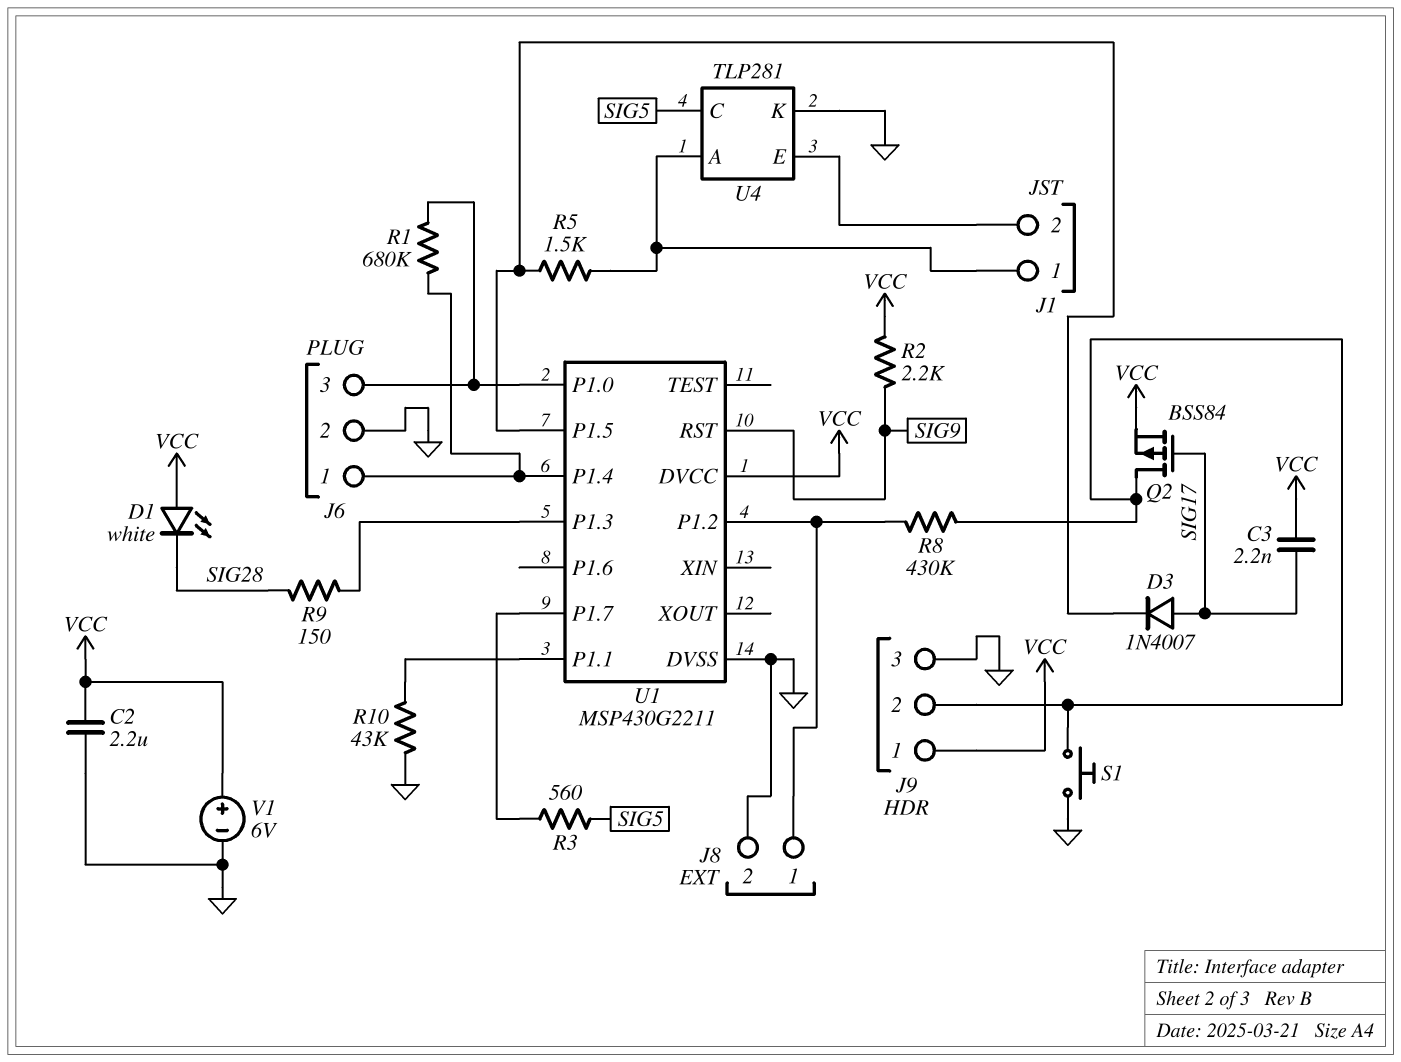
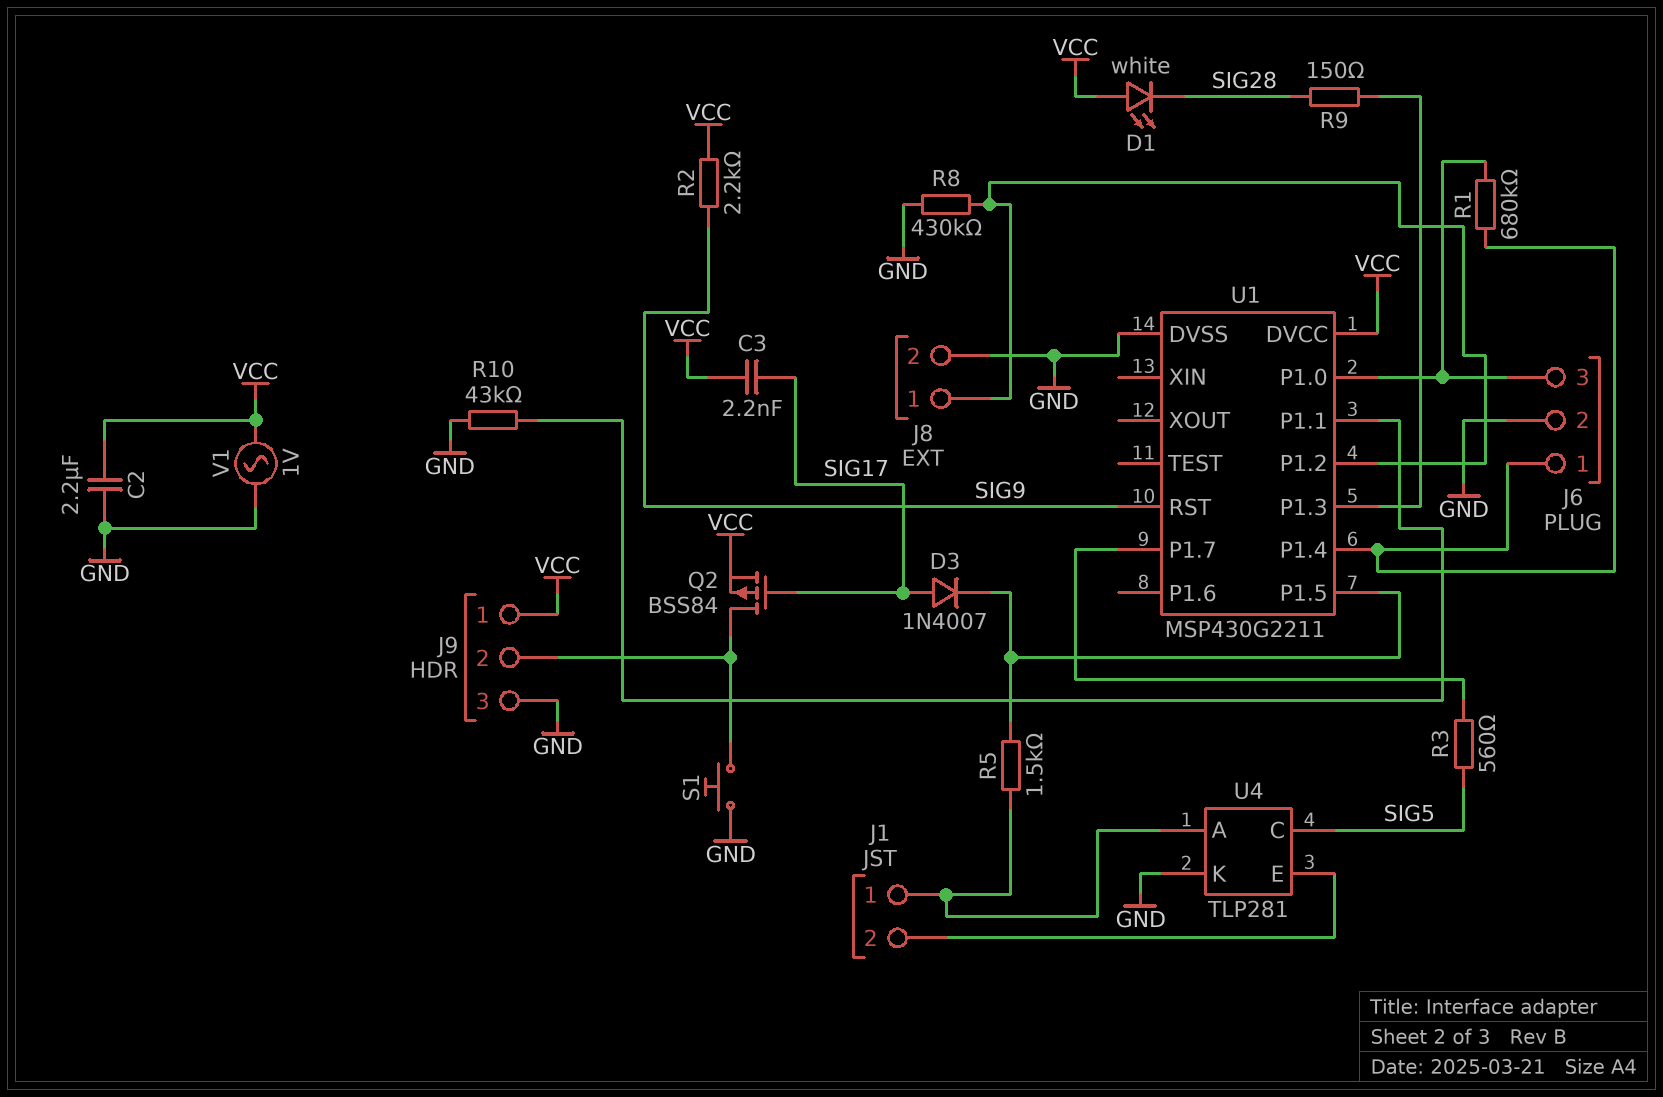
R8: 430k (J8/1, J9/2) -> 430k (GND, J8/1)
V1: 6V (plus VCC, minus GND) -> AC 1V (GND, VCC)

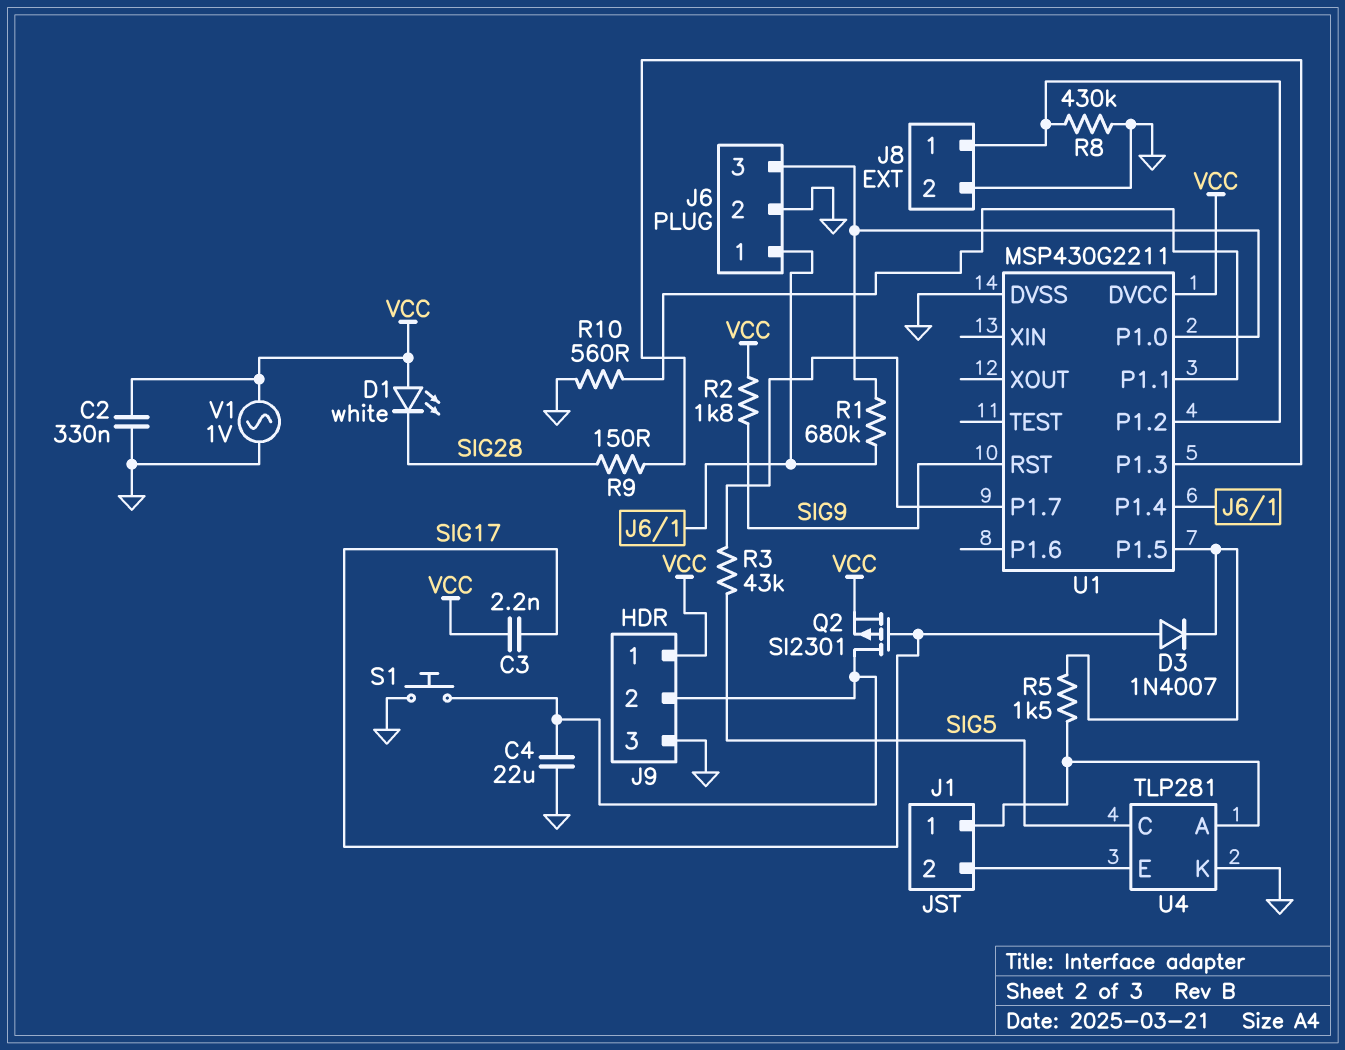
C2: 2.2uF (GND, VCC) -> 330nF (GND, VCC)
C4: none -> 22uF (GND, J9/2)
Q2: PMOS BSS84 (G SIG17, D J9/2, S VCC) -> PMOS SI2301 (G SIG17, D J9/2, S VCC)
R2: 2.2k (SIG9, VCC) -> 1.8k (SIG9, VCC)
R3: 560 (SIG5, U1/P1.7) -> 43k (SIG5, U1/P1.7)
R10: 43k (GND, U1/P1.1) -> 560 (GND, U1/P1.1)

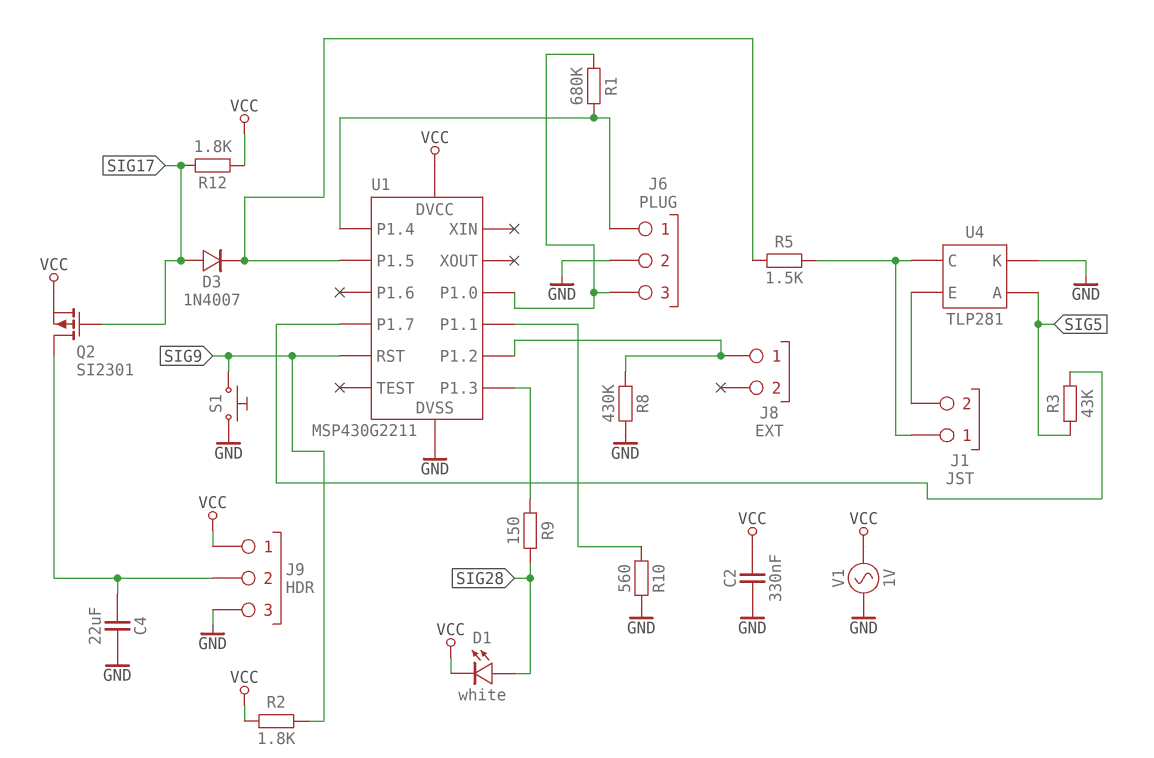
C3: 2.2nF (SIG17, VCC) -> none
D1: LED white (A VCC, K SIG28) -> LED white (A SIG28, K VCC)
J8 pin 2: GND -> none
R12: none -> 1.8k (SIG17, VCC)
S1: button (GND, J9/2) -> button (GND, SIG9)
U4 pin A: J1/1 -> SIG5
U4 pin C: SIG5 -> J1/1

